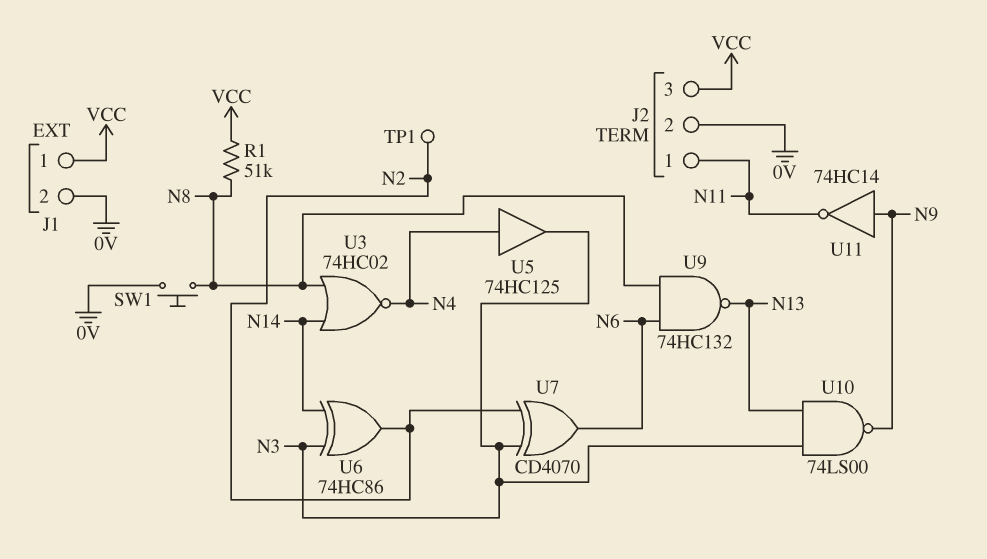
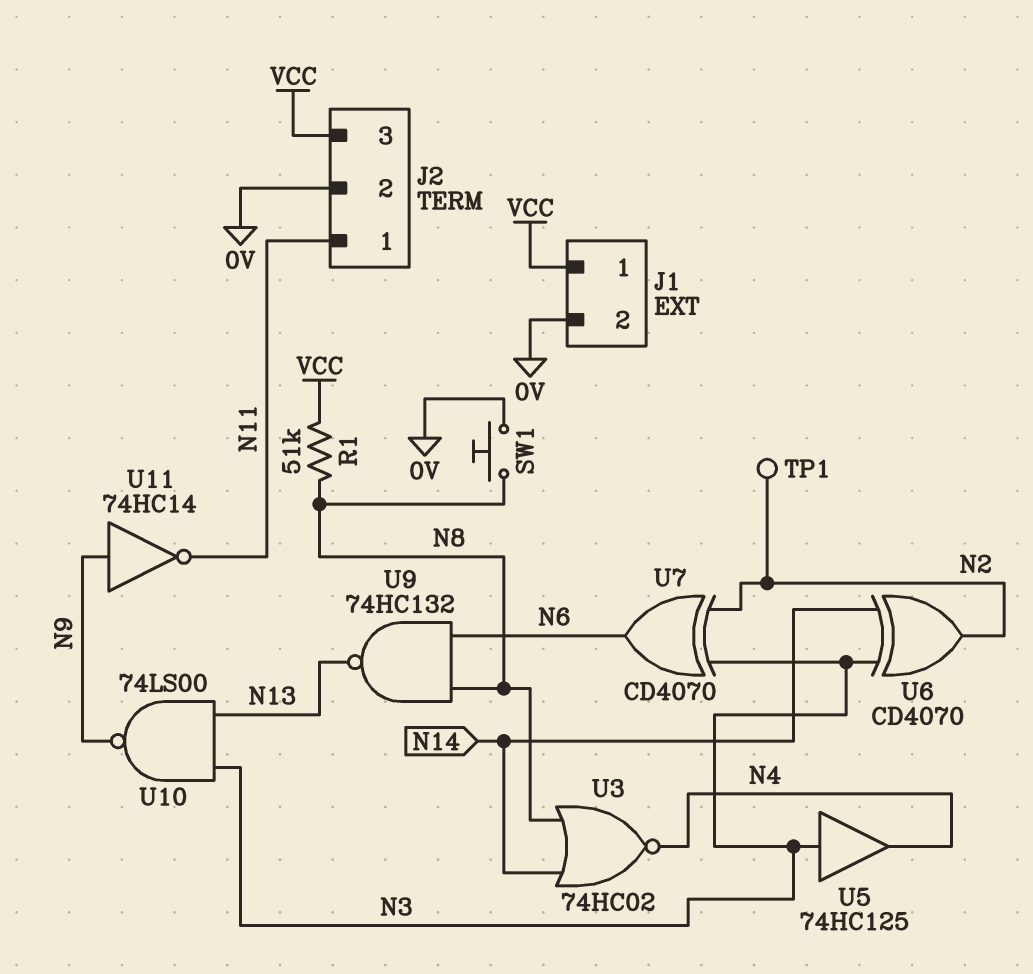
U5: buffer 74HC125 (in N4, out N3) -> buffer 74HC125 (in N3, out N4)
U6: XOR 74HC86 (in N3, in N14, out N2) -> XOR CD4070 (in N3, in N14, out N2)

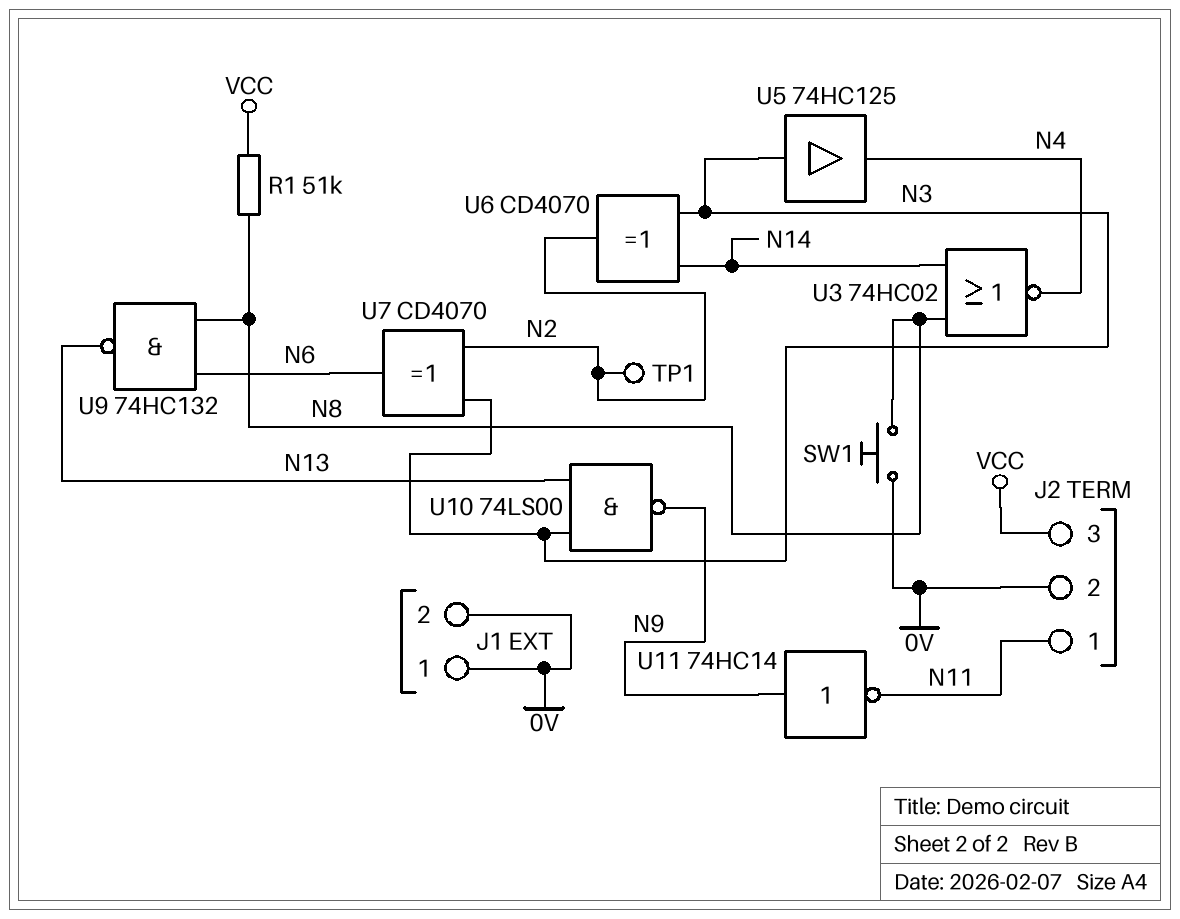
J1 pin 1: VCC -> 0V

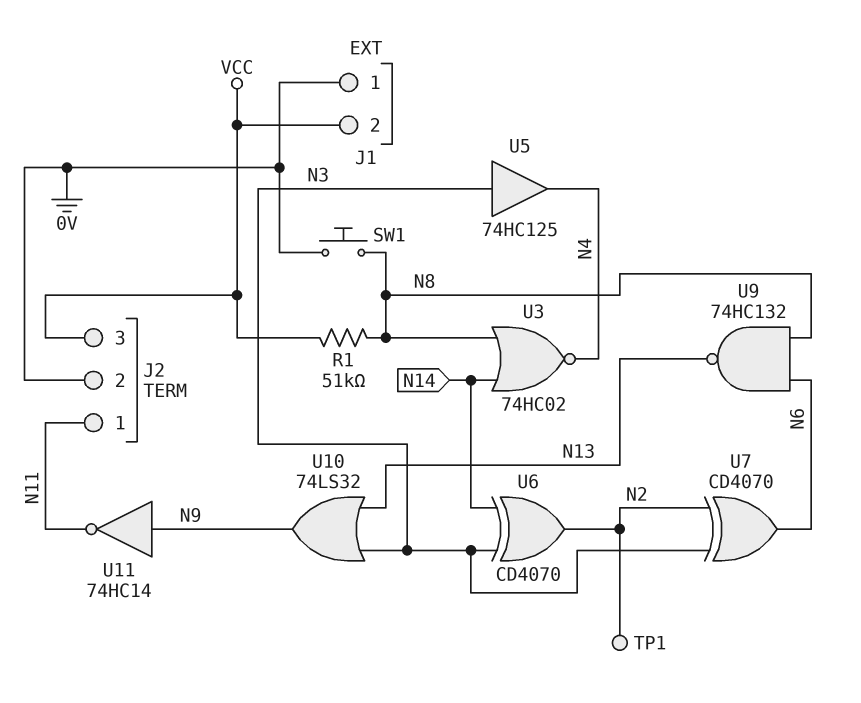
J1 pin 2: 0V -> VCC
U10: NAND 74LS00 (in N3, in N13, out N9) -> OR 74LS32 (in N3, in N13, out N9)

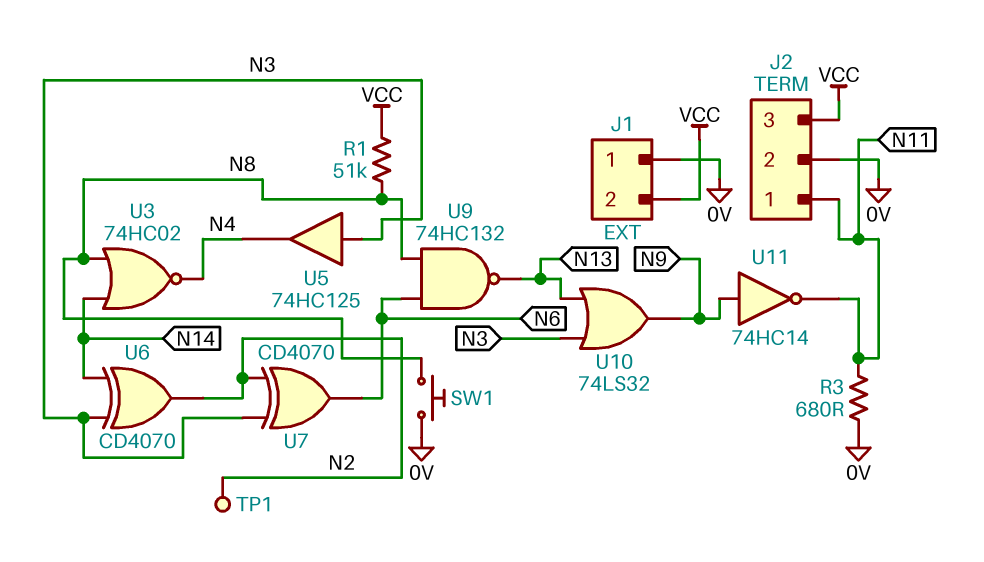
R3: none -> 680 (0V, N11)

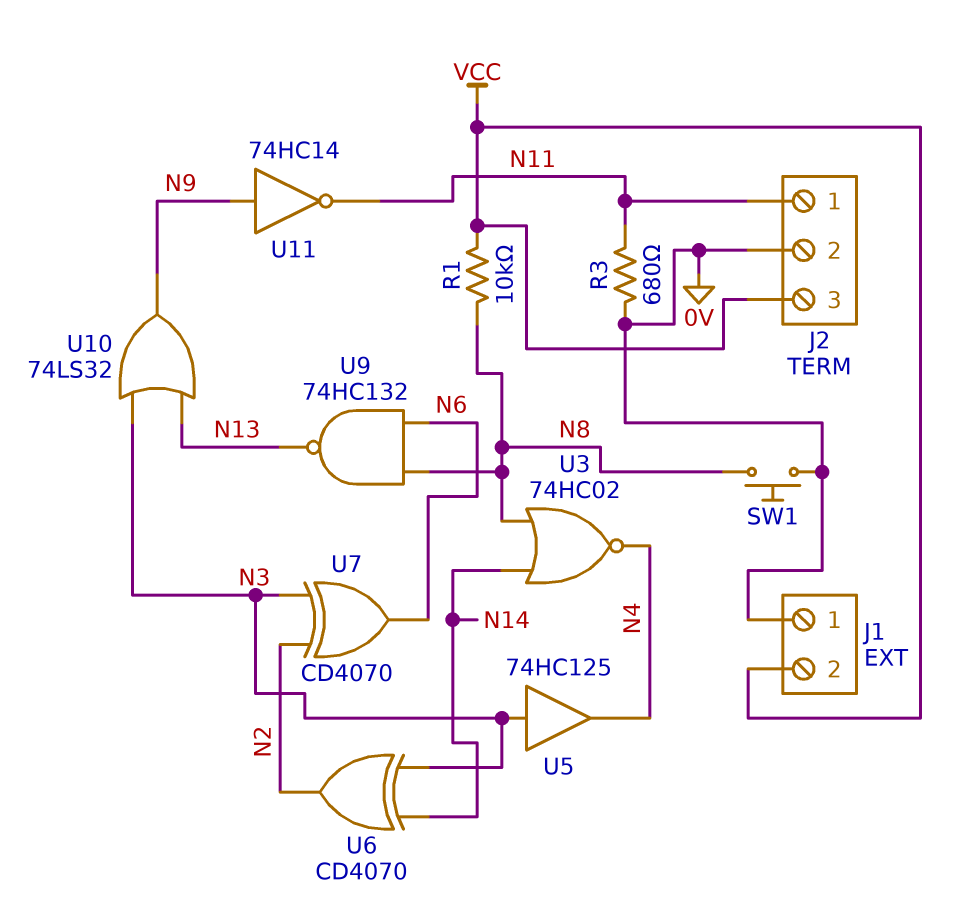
R1: 51k (N8, VCC) -> 10k (N8, VCC)
TP1: test point (N2) -> none

